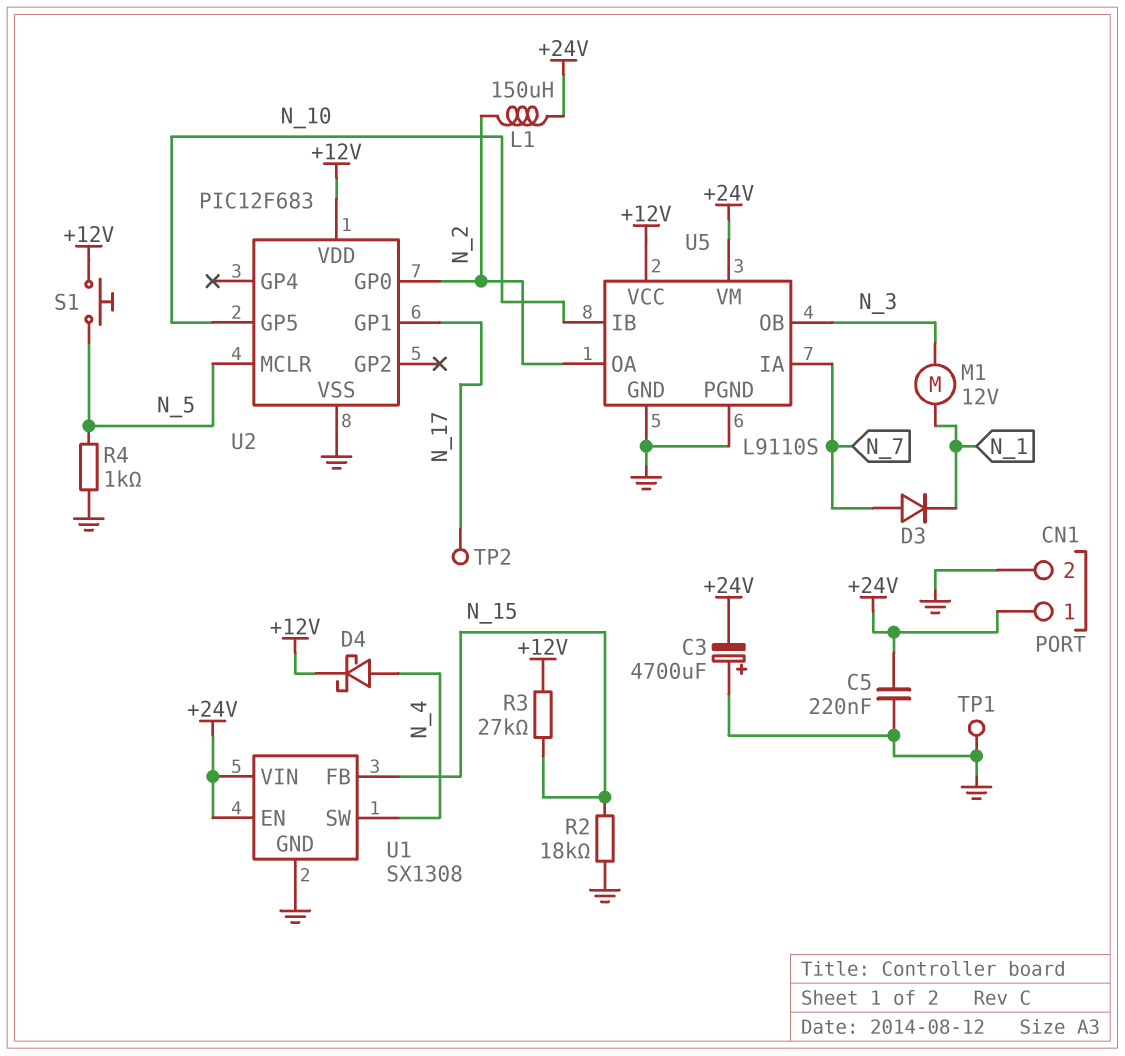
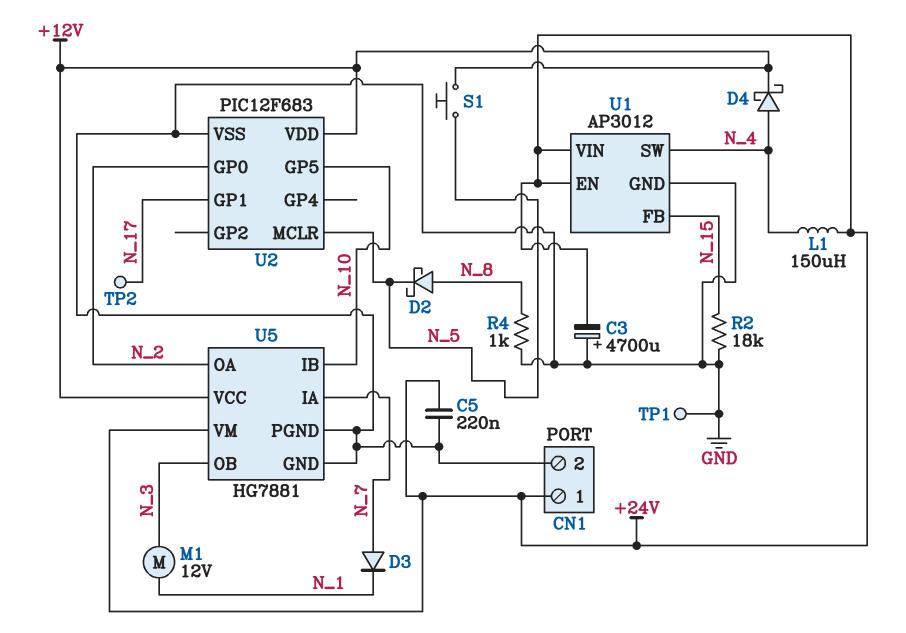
D2: none -> schottky (A N_8, K N_5)
L1: 150uH (+24V, N_2) -> 150uH (+24V, N_4)
R3: 27k (+12V, N_15) -> none
R4: 1k (GND, N_5) -> 1k (GND, N_8)
U1: SX1308 -> AP3012
U5: L9110S -> HG7881

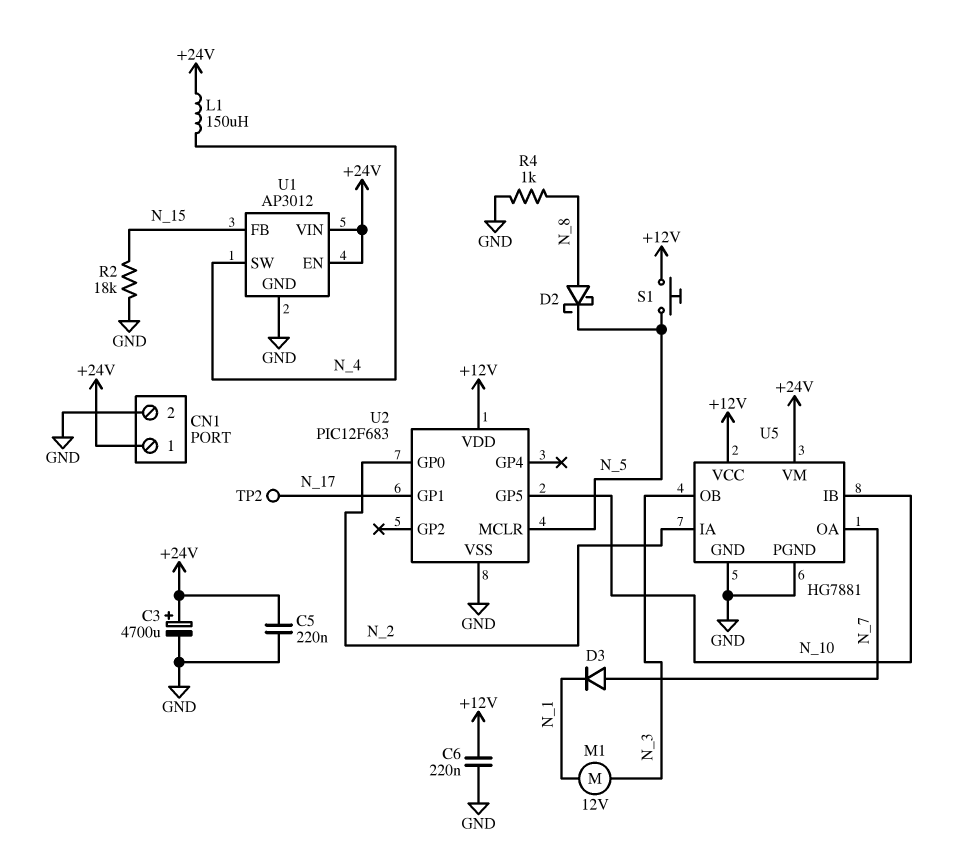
C3: 4700uF (plus GND, minus +24V) -> 4700uF (plus +24V, minus GND)
C6: none -> 220nF (+12V, GND)
D4: schottky (A N_4, K +12V) -> none
TP1: test point (GND) -> none
U5 pin IA: N_7 -> N_2
U5 pin OA: N_2 -> N_7

